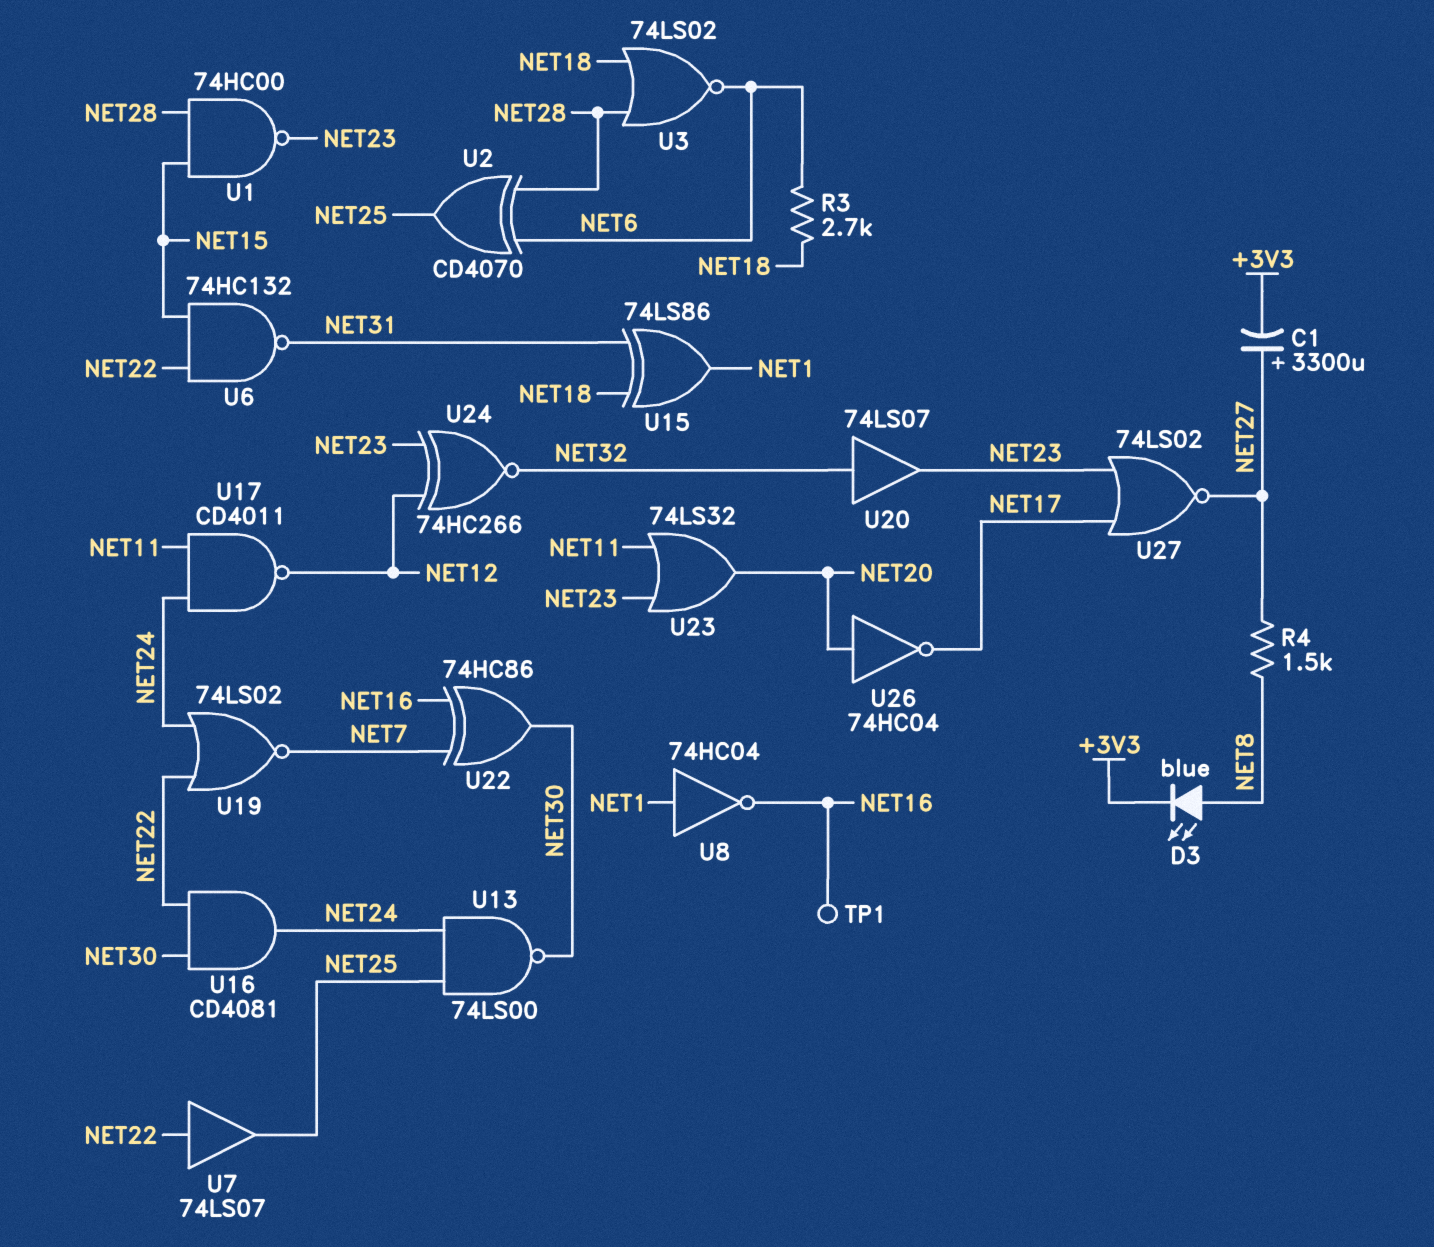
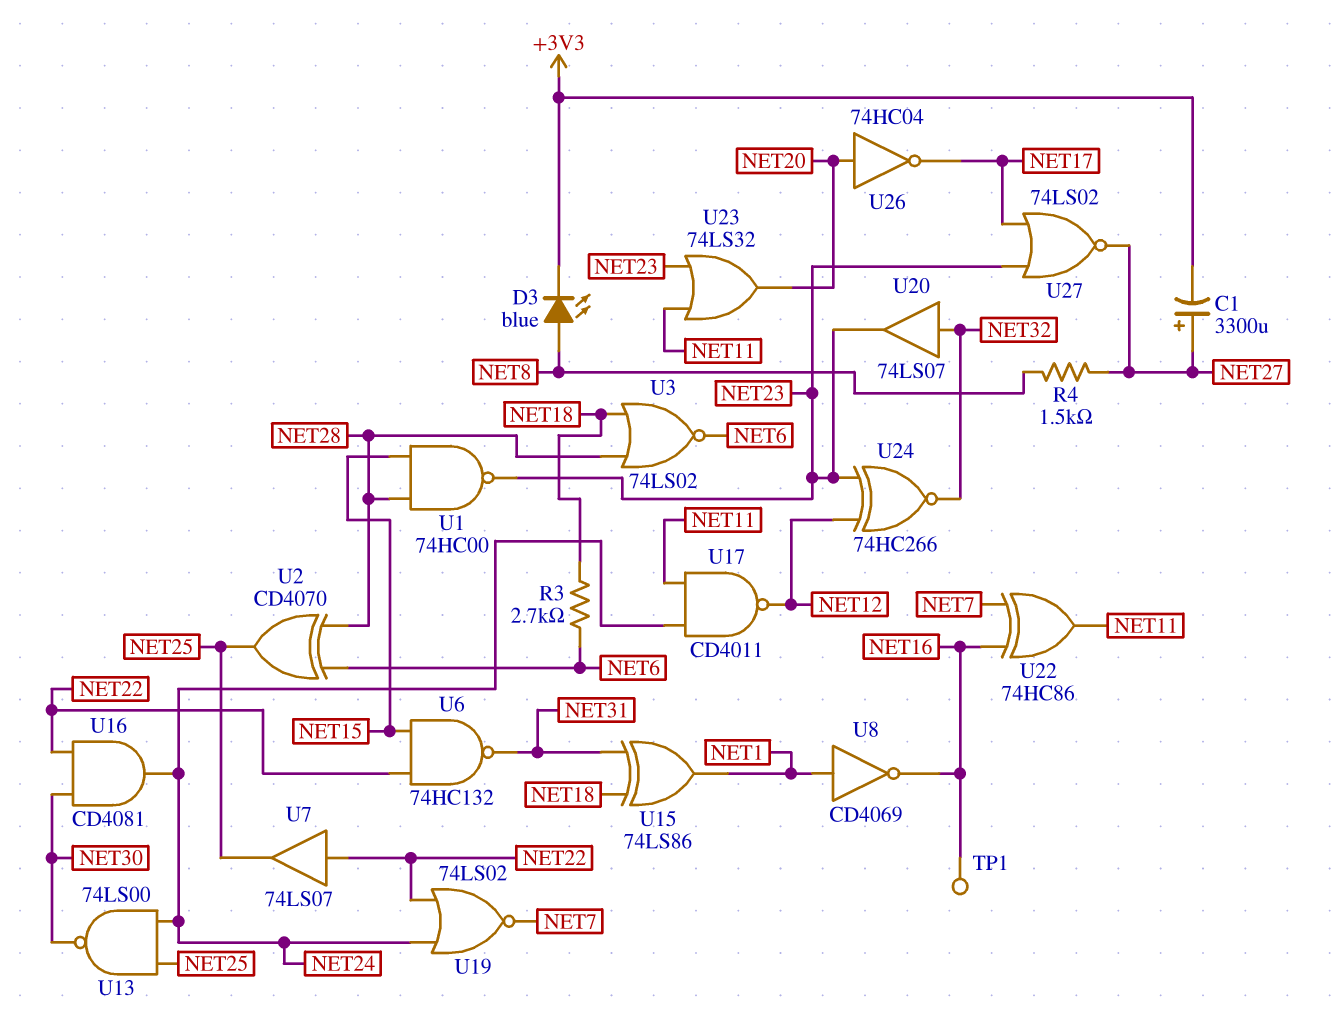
U8: NOT 74HC04 (in NET1, out NET16) -> NOT CD4069 (in NET1, out NET16)
U22: XOR 74HC86 (in NET7, in NET16, out NET30) -> XOR 74HC86 (in NET7, in NET16, out NET11)

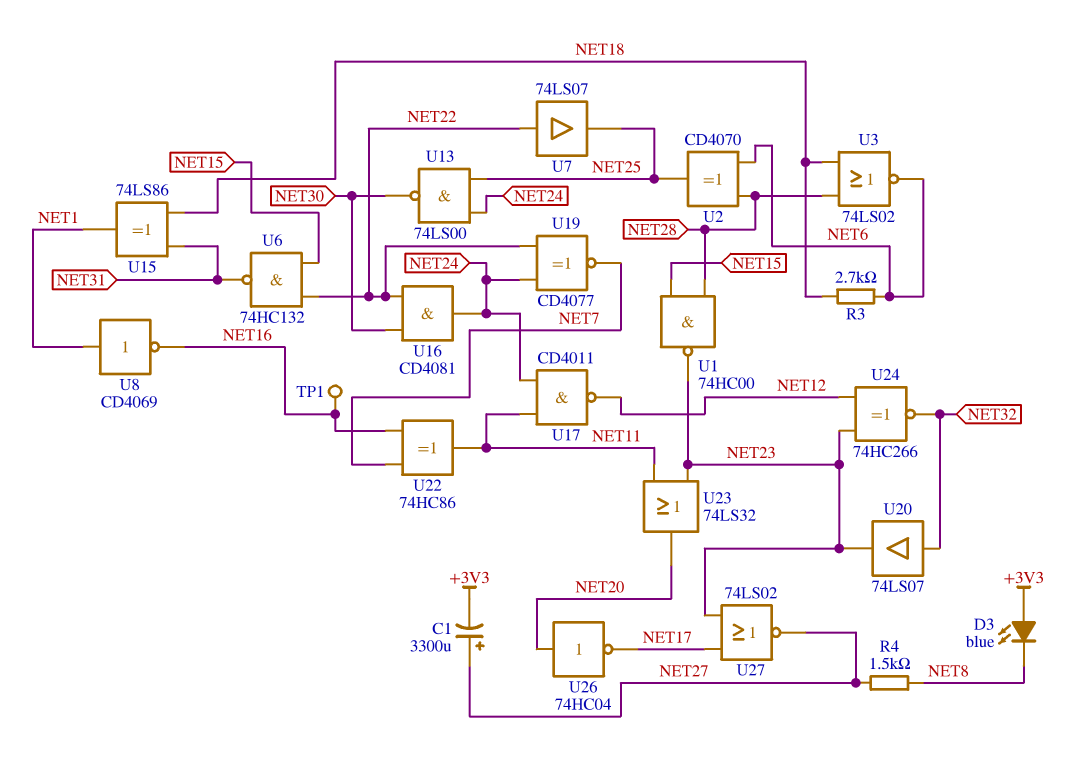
D3: LED blue (A NET8, K +3V3) -> LED blue (A +3V3, K NET8)
U19: NOR 74LS02 (in NET22, in NET24, out NET7) -> XNOR CD4077 (in NET22, in NET24, out NET7)

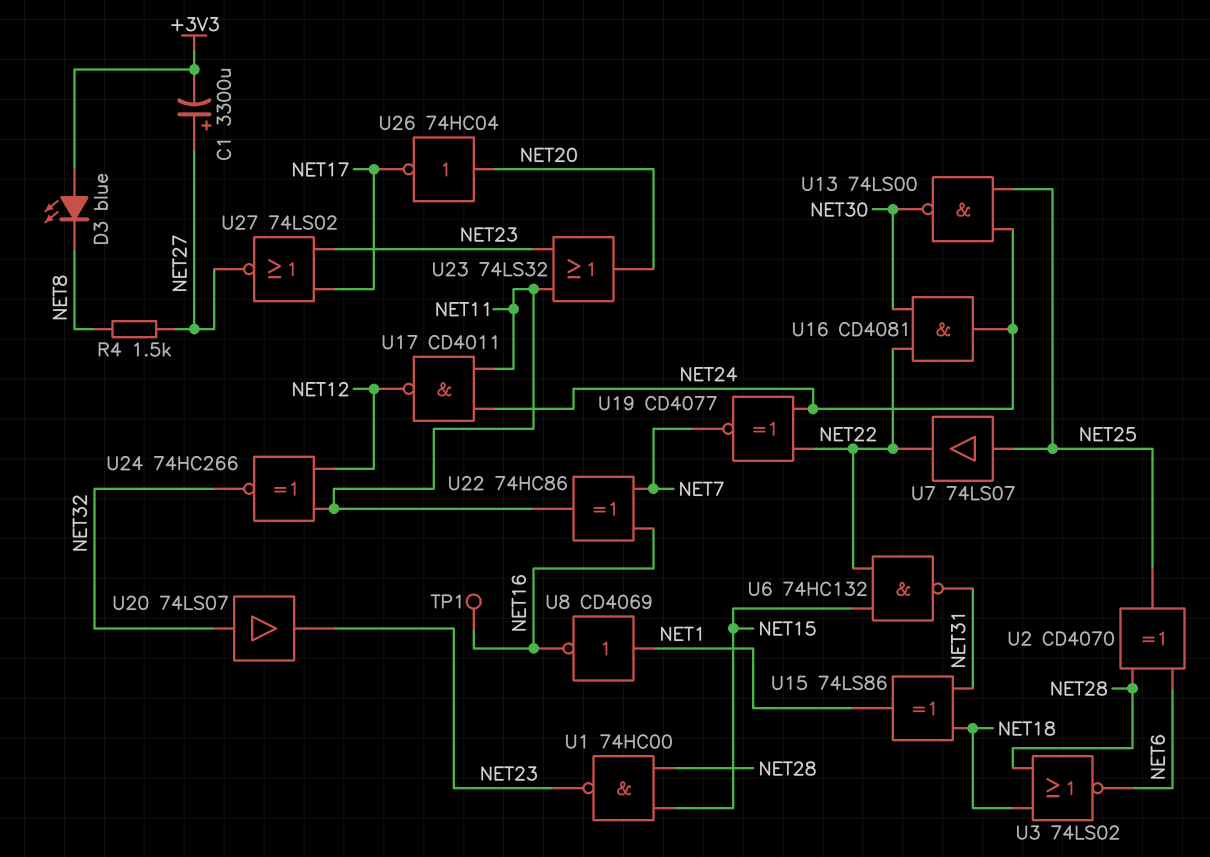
R3: 2.7k (NET6, NET18) -> none
U7: buffer 74LS07 (in NET22, out NET25) -> buffer 74LS07 (in NET25, out NET22)
U24: XNOR 74HC266 (in NET12, in NET23, out NET32) -> XNOR 74HC266 (in NET11, in NET12, out NET32)

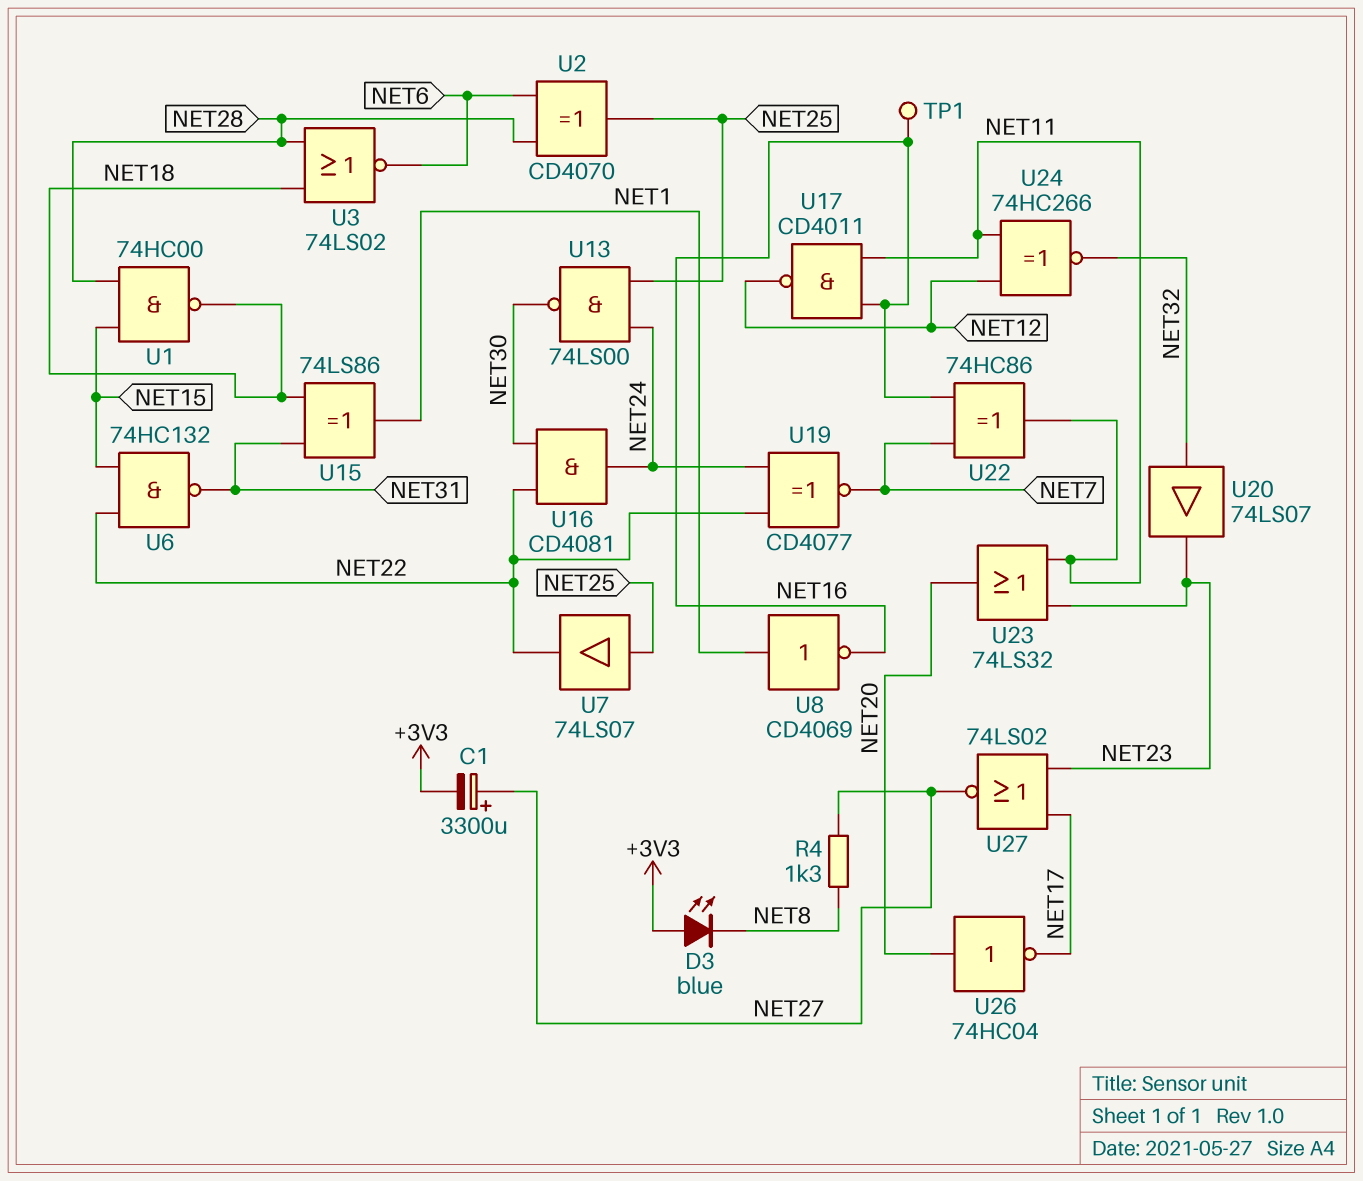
R4: 1.5k (NET8, NET27) -> 1.3k (NET8, NET27)
U1: NAND 74HC00 (in NET15, in NET28, out NET23) -> NAND 74HC00 (in NET15, in NET28, out NET18)
U17: NAND CD4011 (in NET11, in NET24, out NET12) -> NAND CD4011 (in NET11, in NET16, out NET12)

